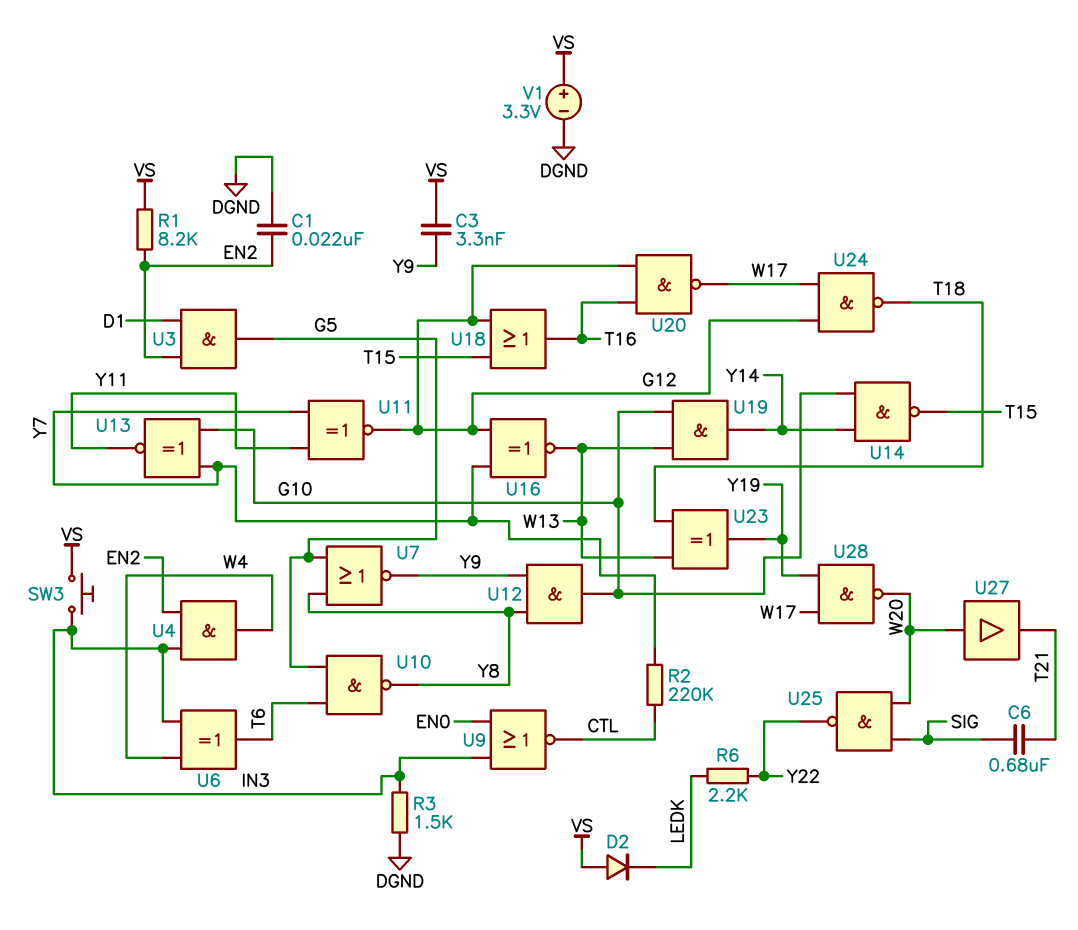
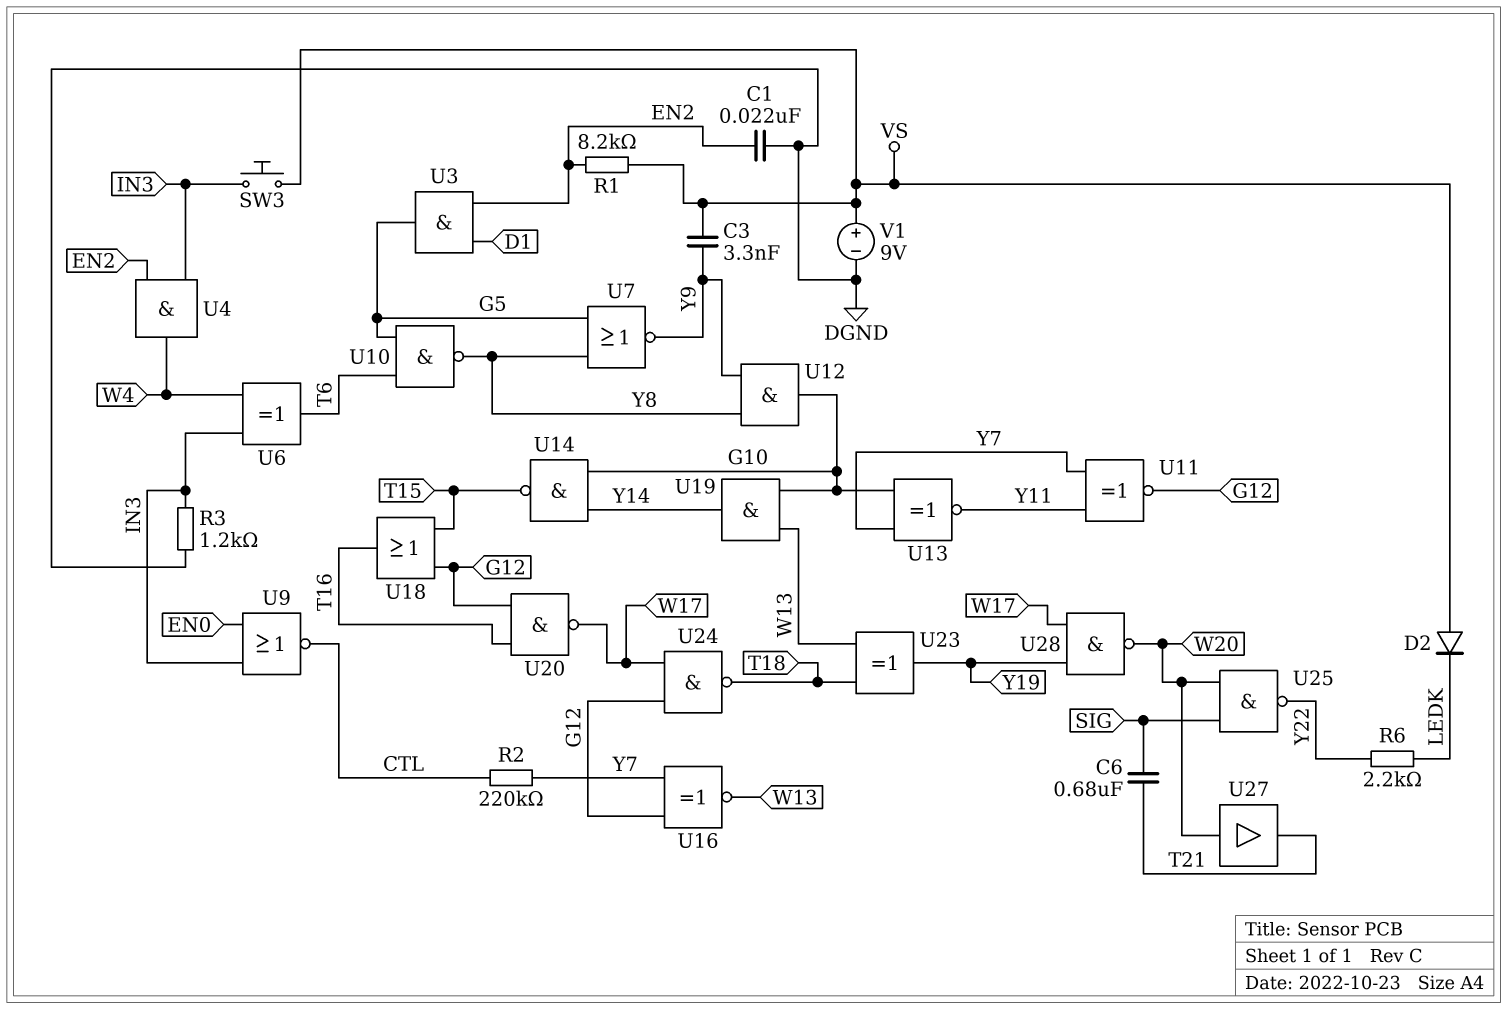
R3: 1.5k (DGND, IN3) -> 1.2k (DGND, IN3)
V1: 3.3V (plus VS, minus DGND) -> 9V (plus VS, minus DGND)

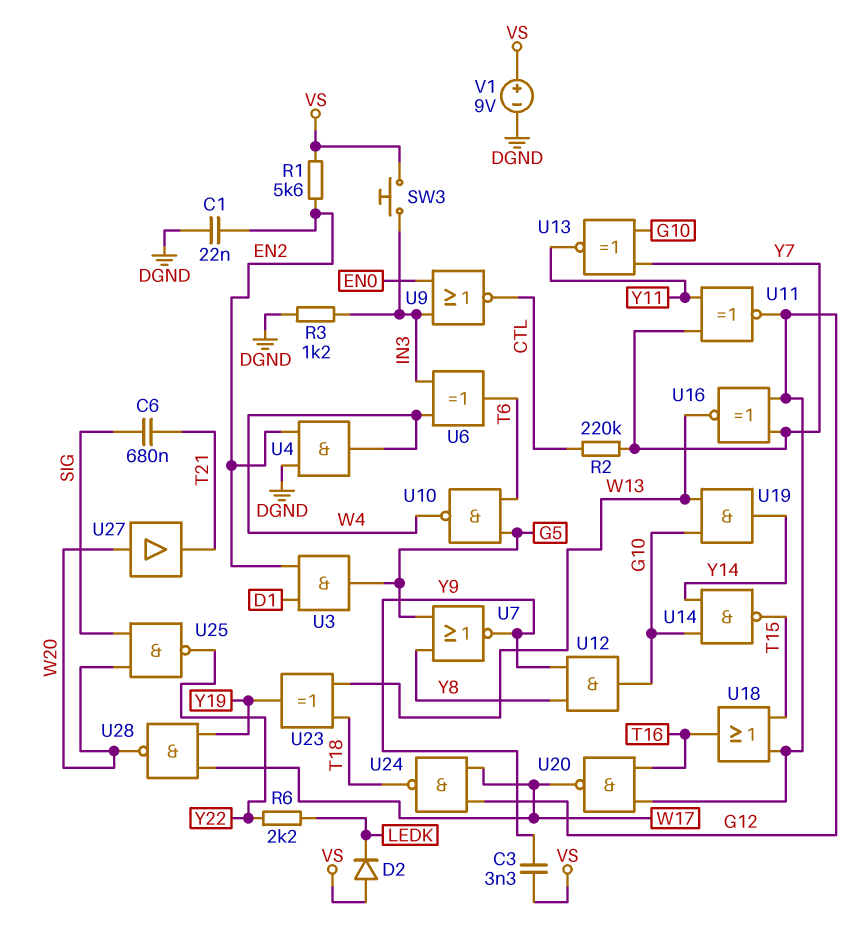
R1: 8.2k (EN2, VS) -> 5.6k (EN2, VS)
U4: AND (in EN2, in IN3, out W4) -> AND (in DGND, in EN2, out W4)
U10: NAND (in G5, in T6, out Y8) -> NAND (in G5, in T6, out W4)

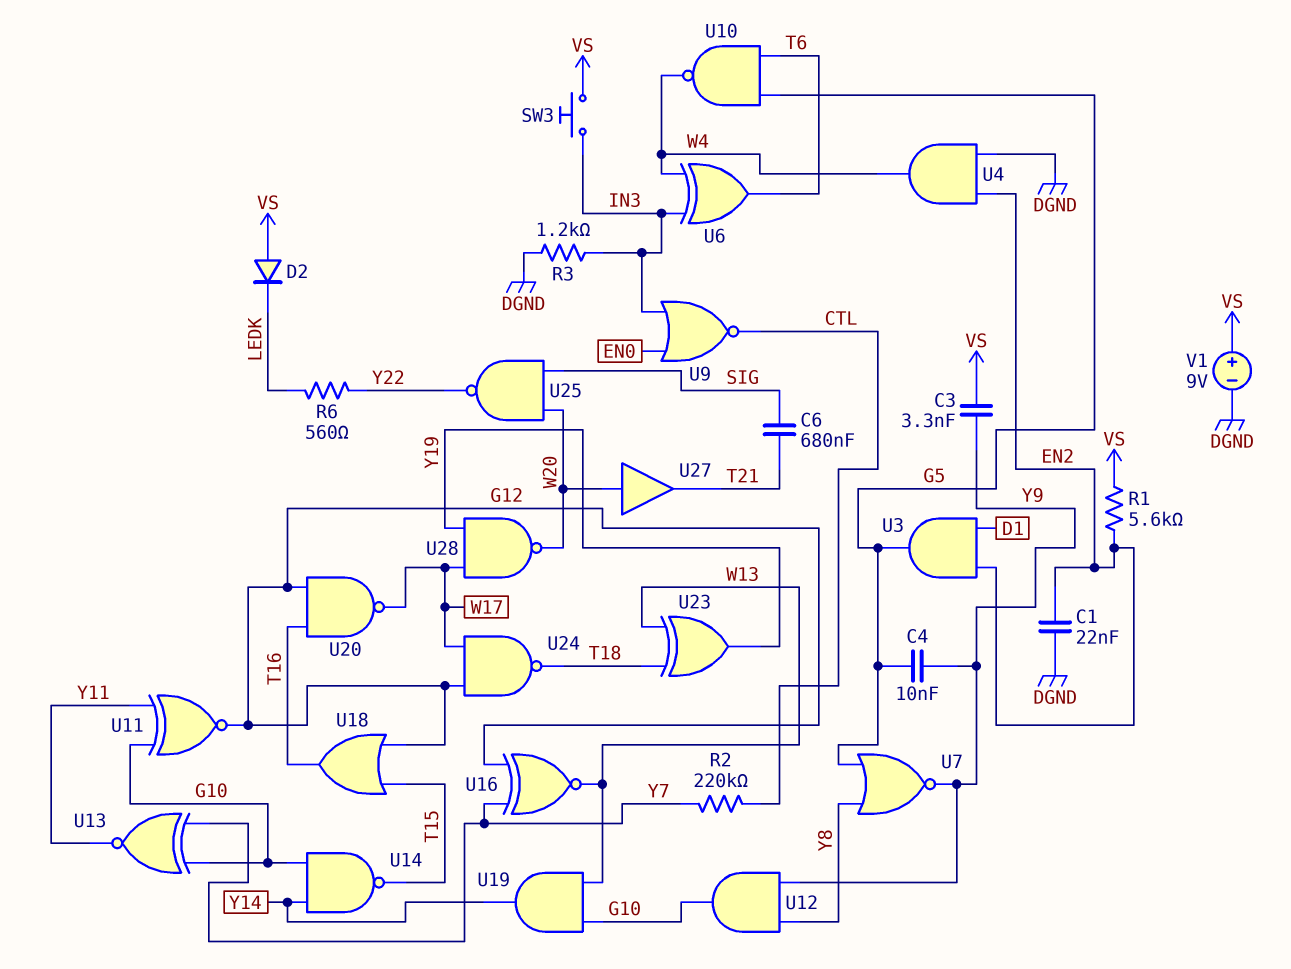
C4: none -> 10nF (G5, Y9)
R6: 2.2k (LEDK, Y22) -> 560 (LEDK, Y22)
U11: XNOR (in Y7, in Y11, out G12) -> XNOR (in G10, in Y11, out G12)

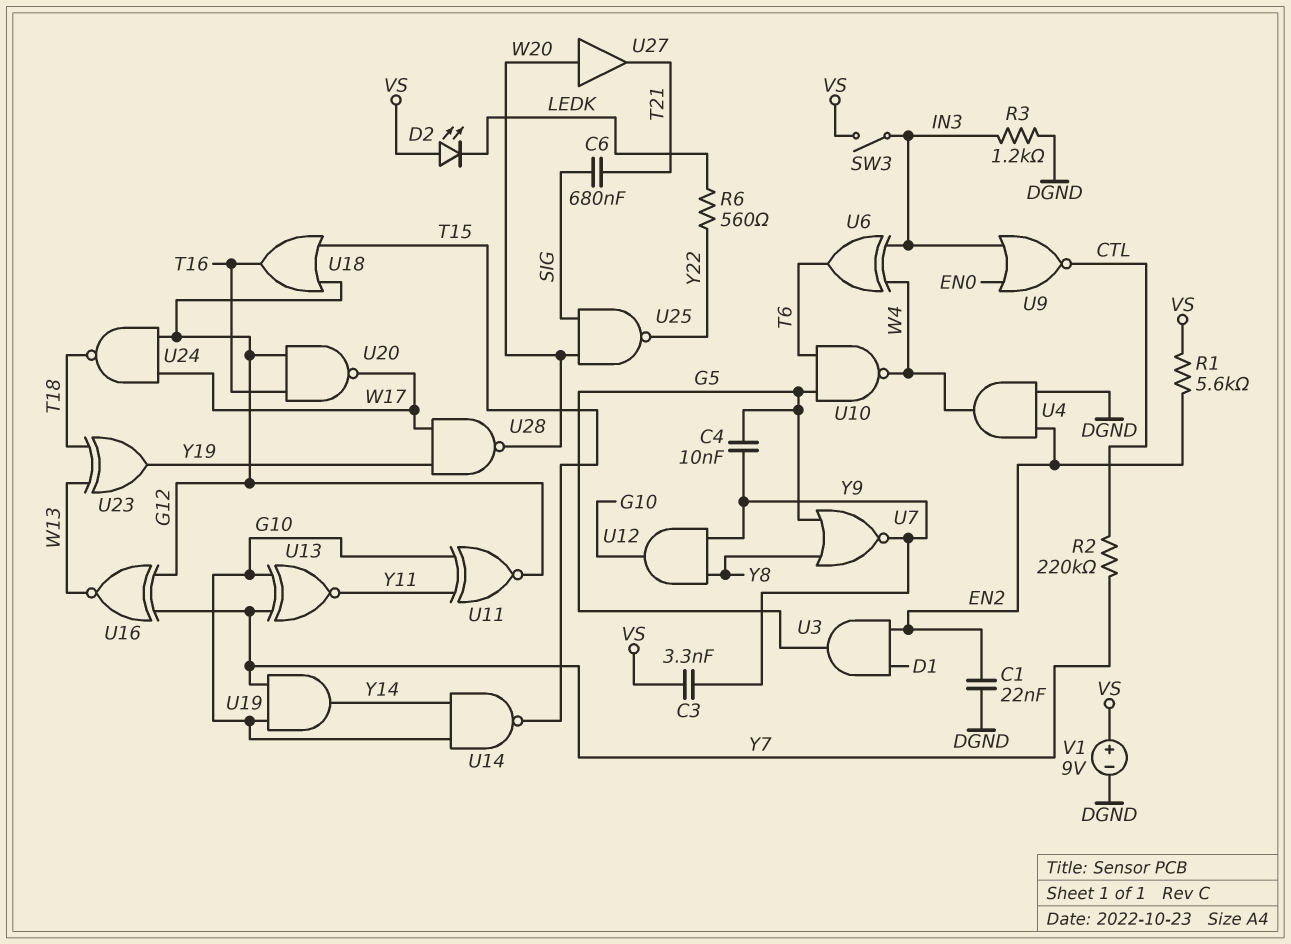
D2: diode (A VS, K LEDK) -> LED (A VS, K LEDK)
SW3: button (IN3, VS) -> switch (IN3, VS)
U19: AND (in G10, in W13, out Y14) -> AND (in G10, in Y7, out Y14)

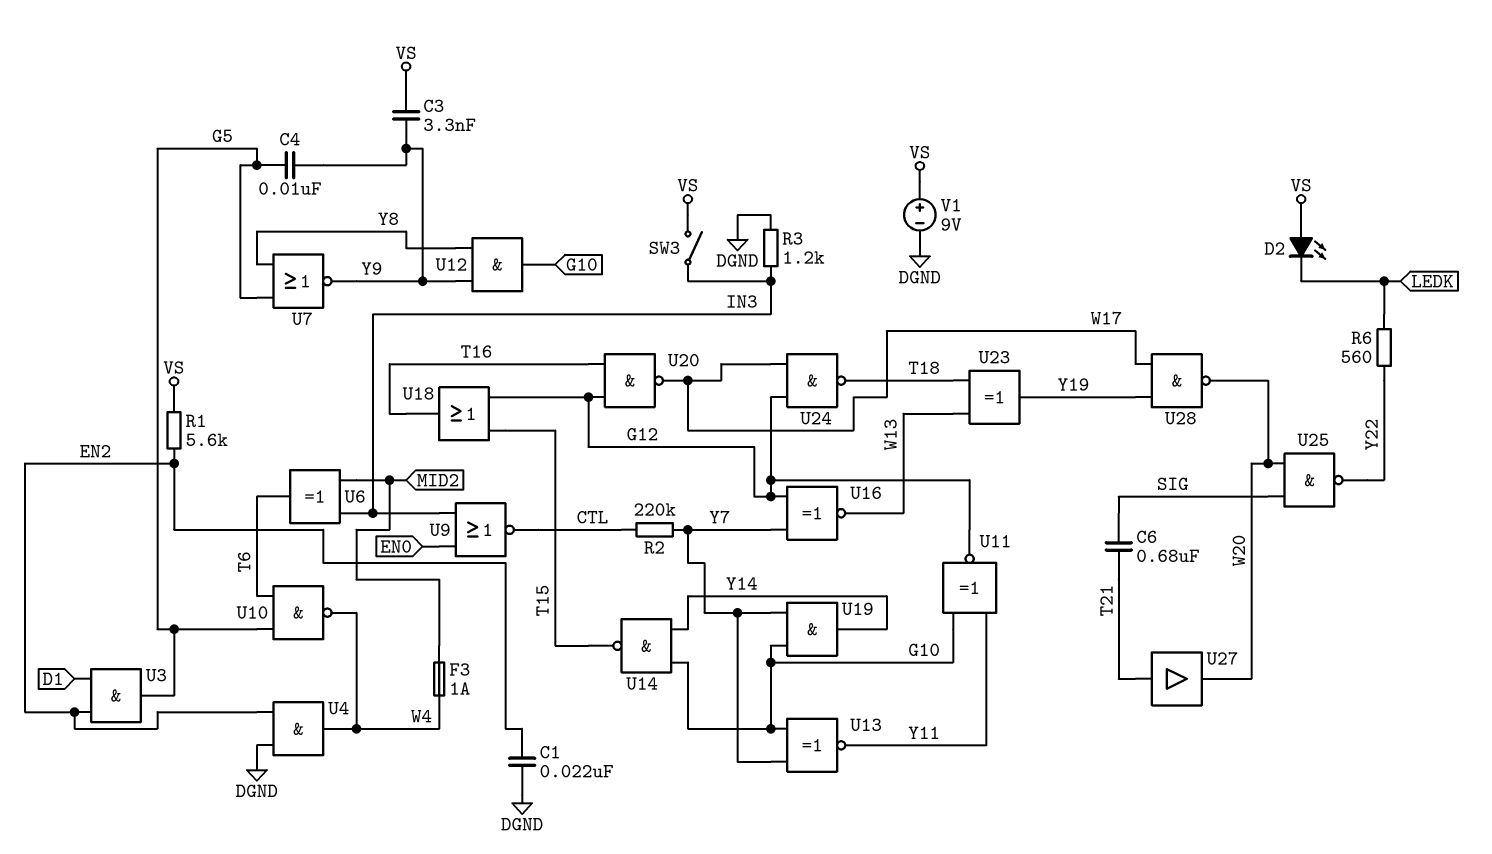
F3: none -> 1A (MID2, W4)
U6: XOR (in IN3, in W4, out T6) -> XOR (in IN3, in MID2, out T6)
U27: buffer (in W20, out T21) -> buffer (in T21, out W20)

